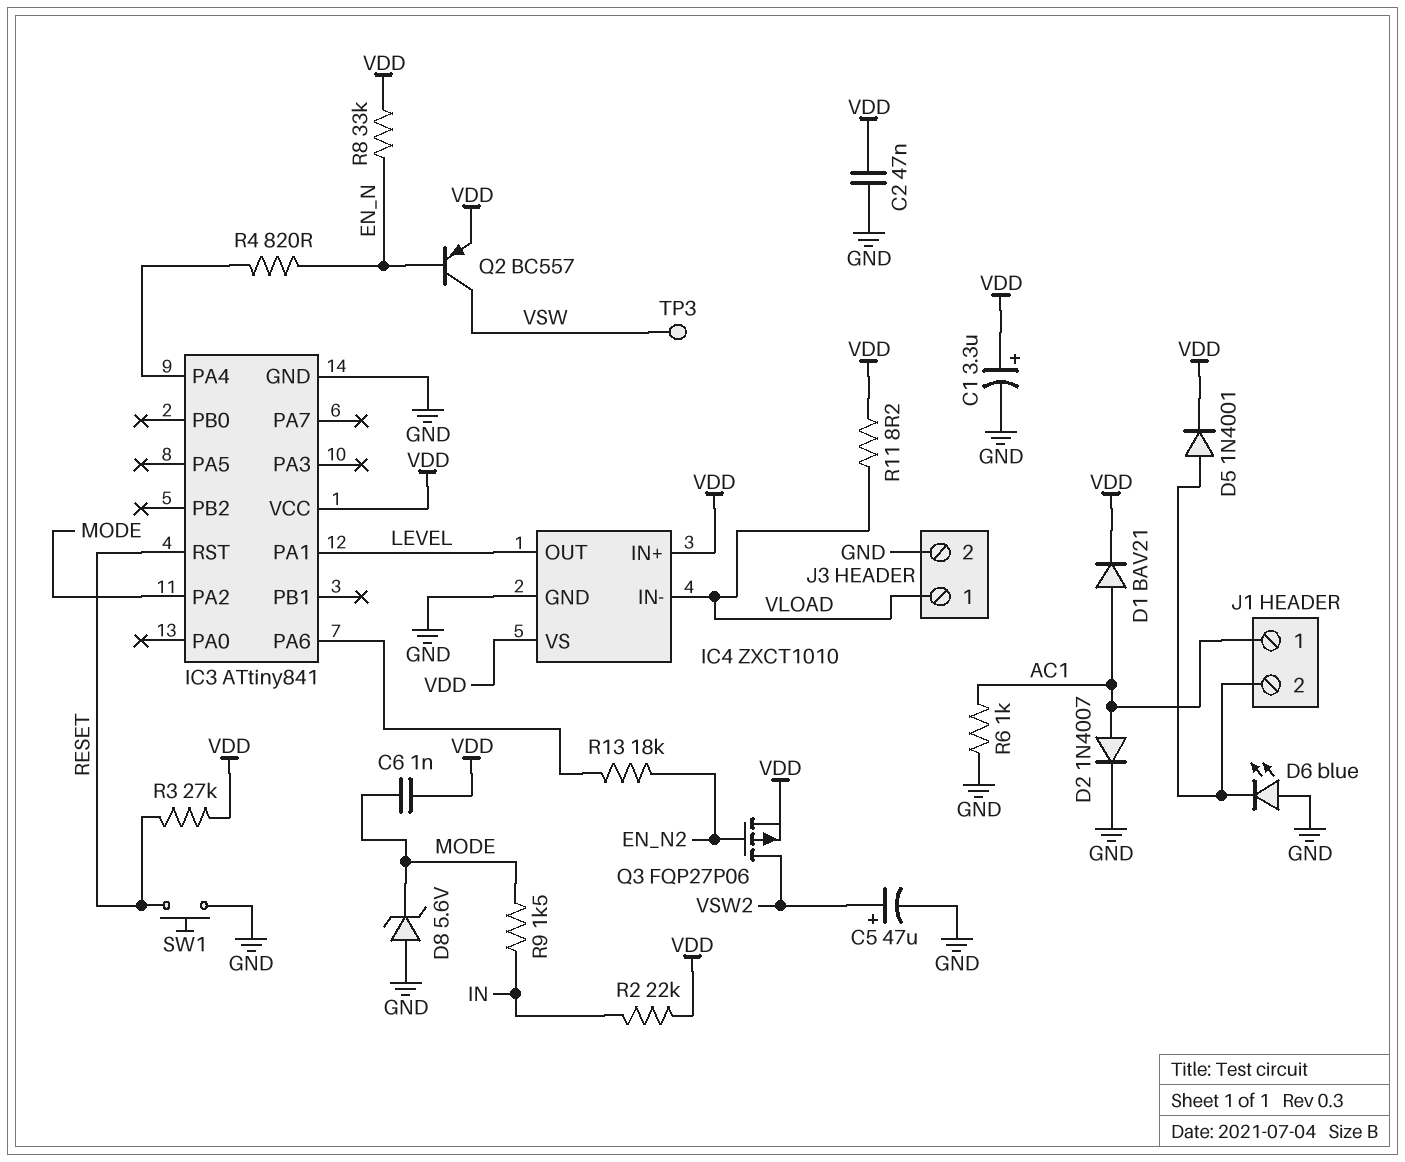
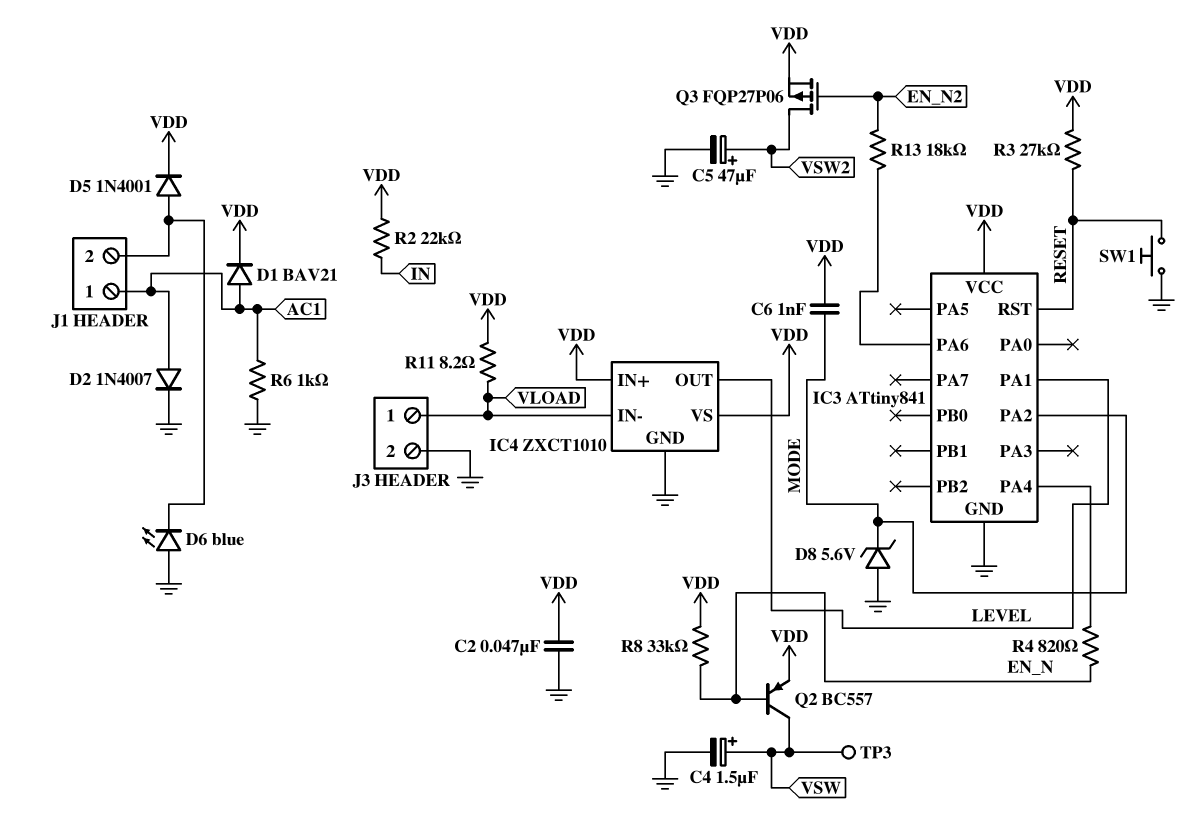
C1: 3.3uF (plus VDD, minus GND) -> none
C4: none -> 1.5uF (plus VSW, minus GND)
R9: 1.5k (IN, MODE) -> none

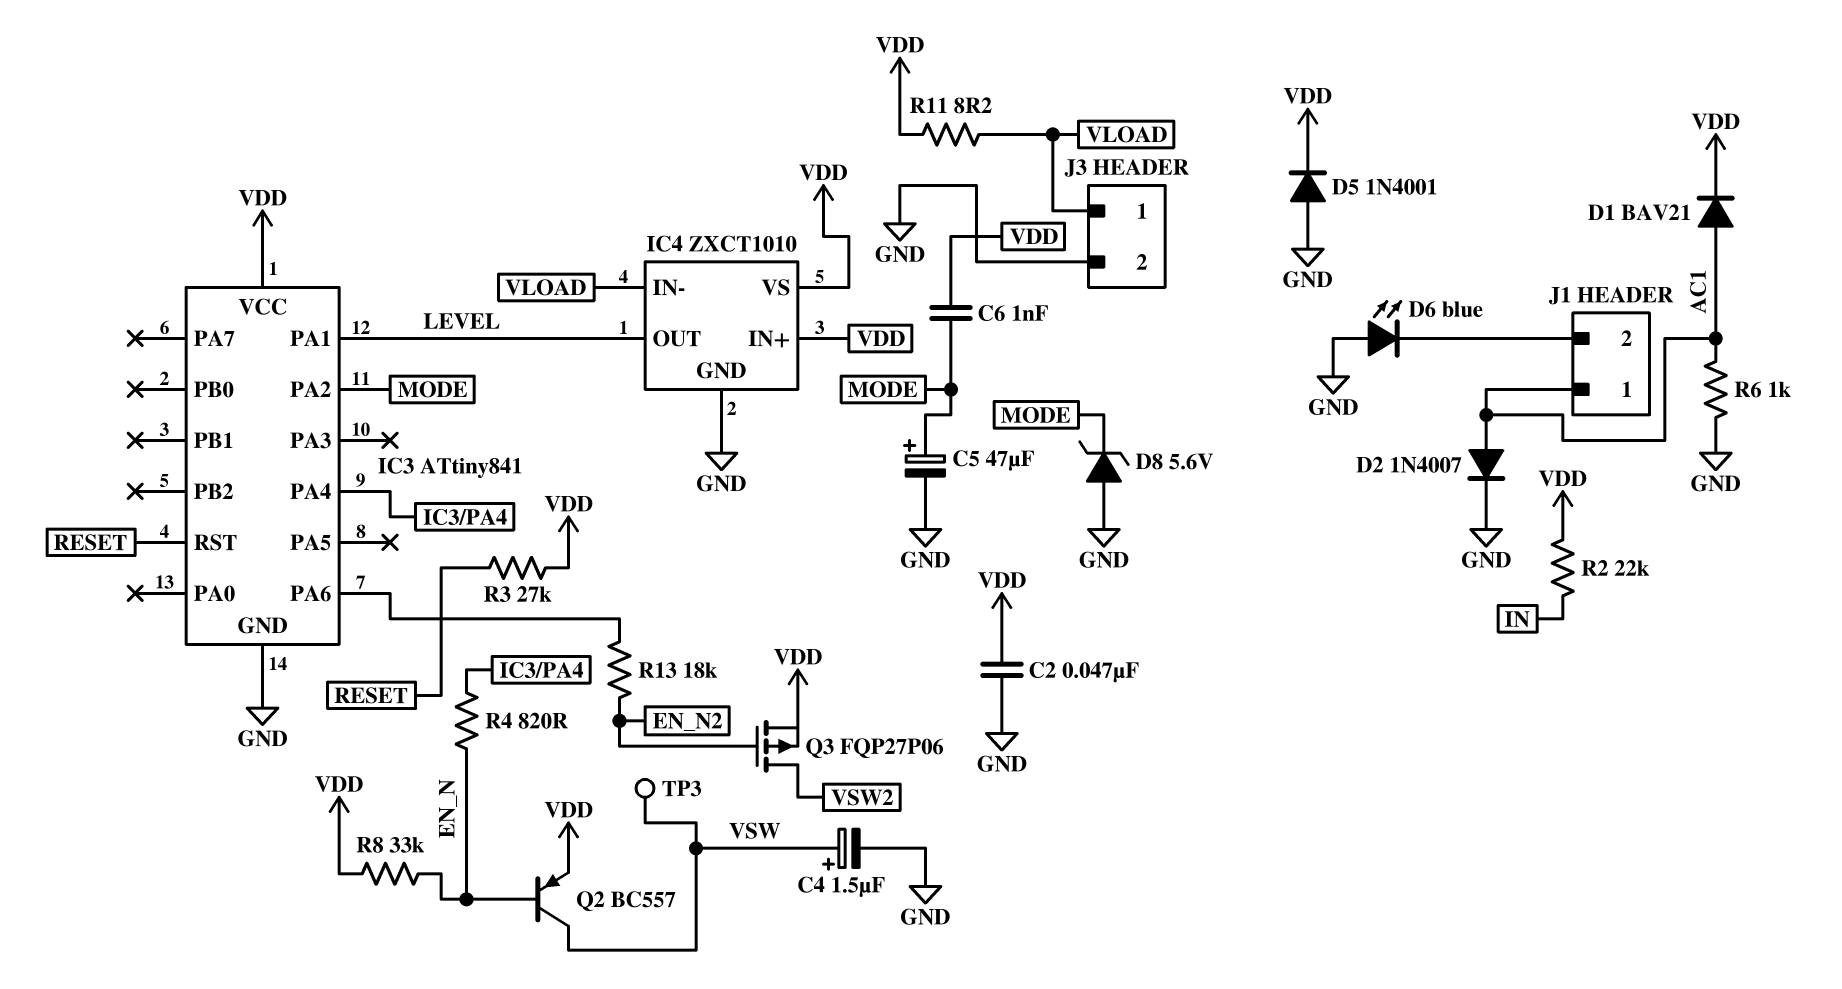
C5: 47uF (plus VSW2, minus GND) -> 47uF (plus MODE, minus GND)
D5: diode 1N4001 (A J1/2, K VDD) -> diode 1N4001 (A GND, K VDD)
SW1: button (GND, RESET) -> none

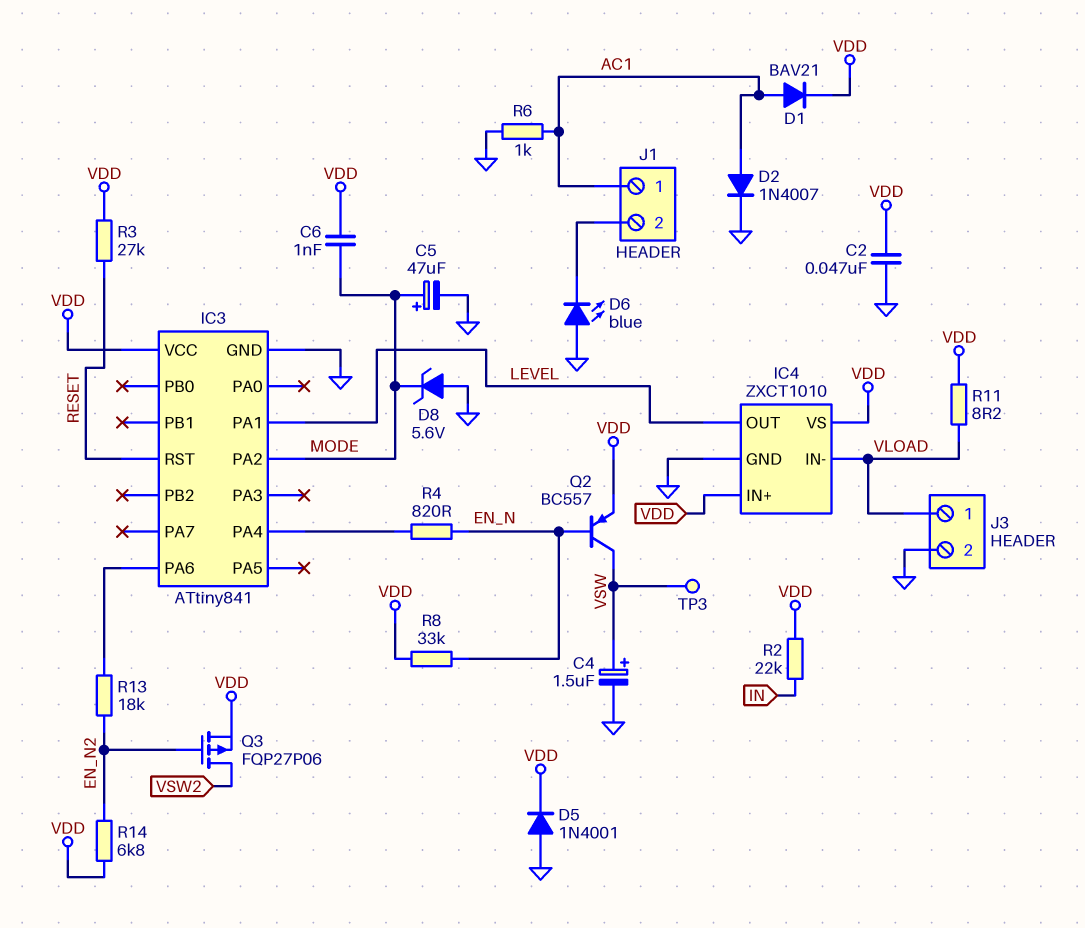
R14: none -> 6.8k (EN_N2, VDD)

